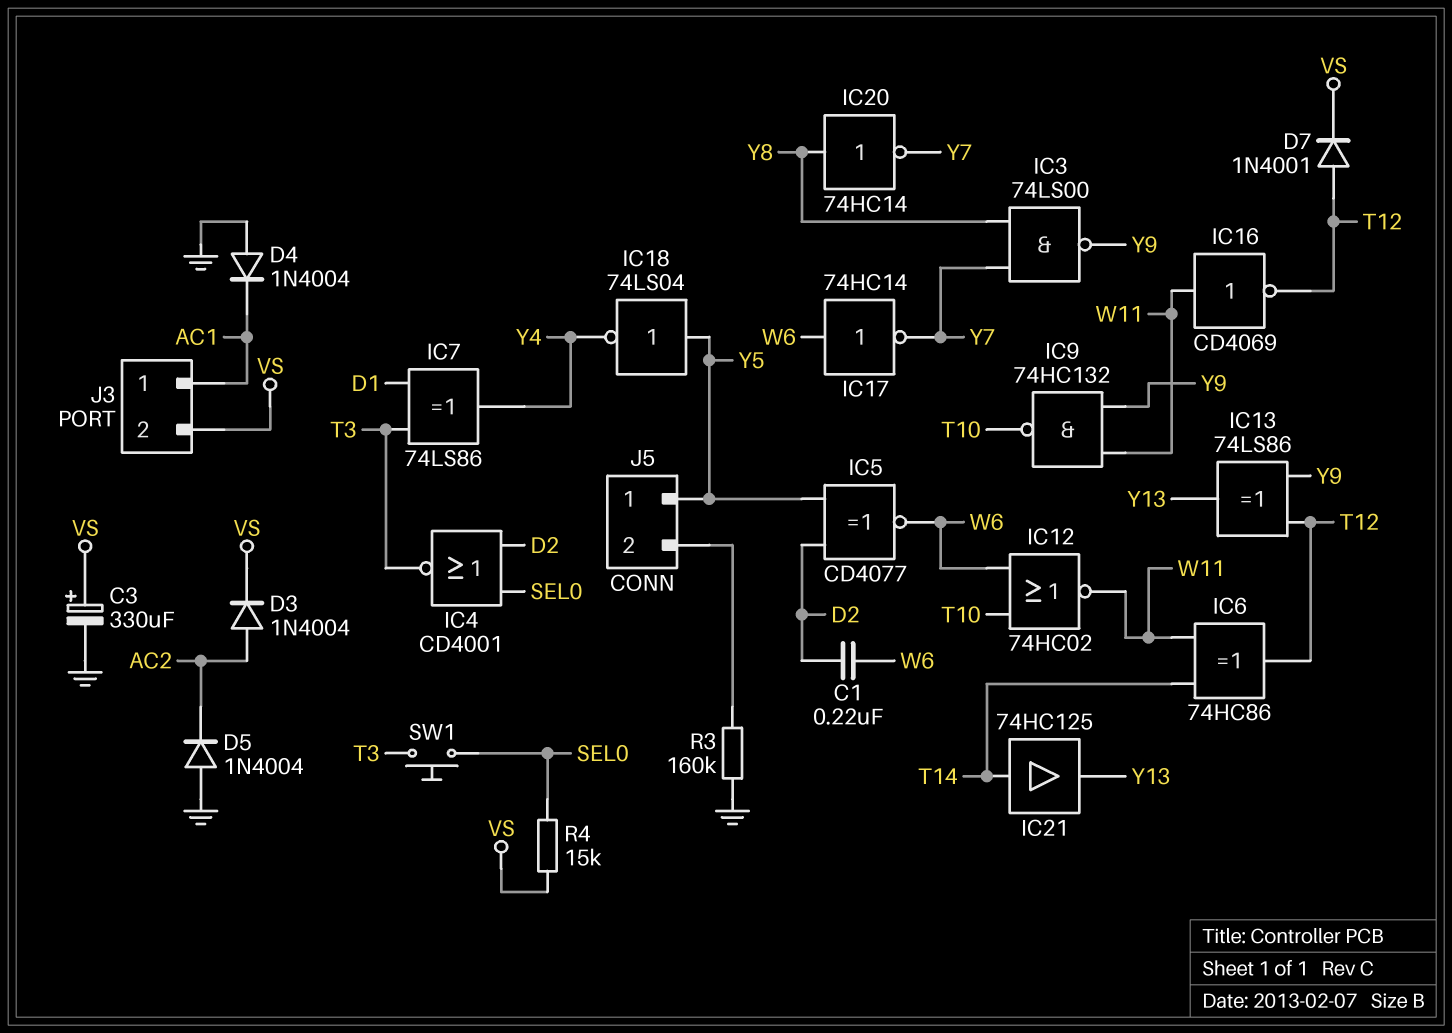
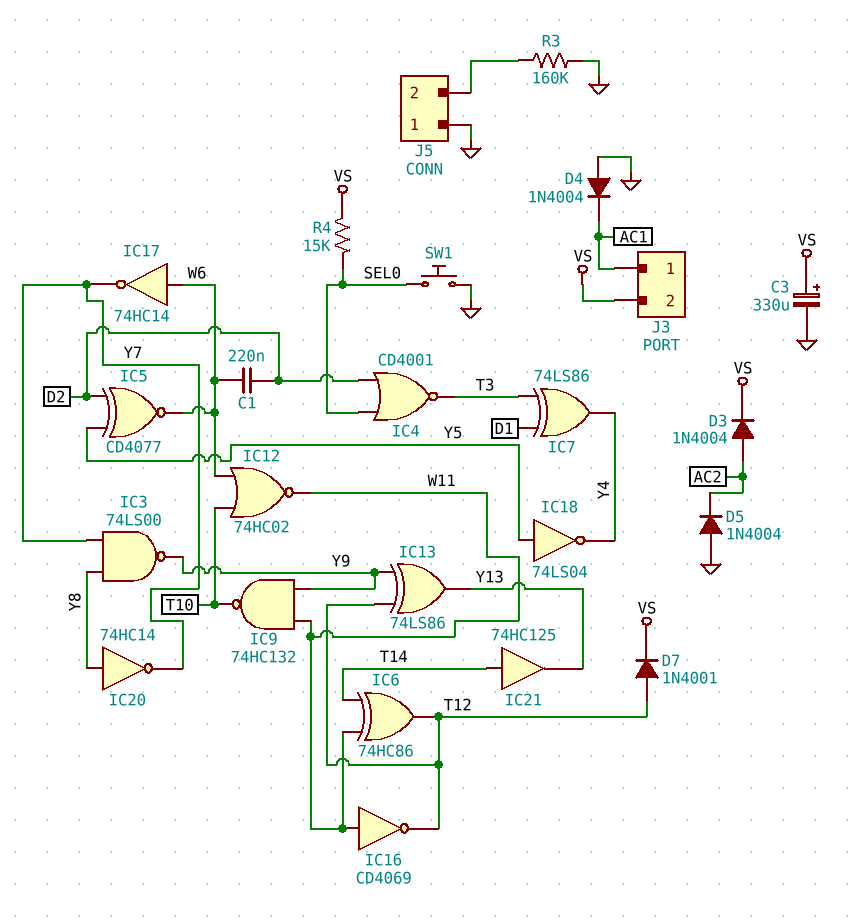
J5 pin 1: Y5 -> GND
SW1: button (SEL0, T3) -> button (GND, SEL0)

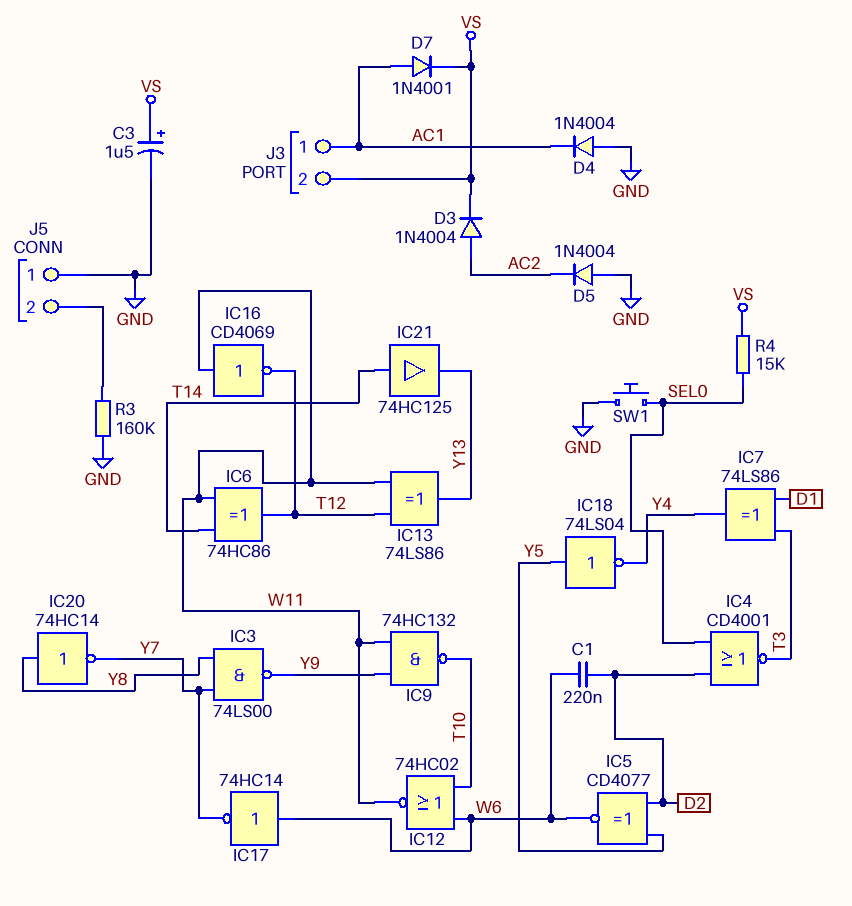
C3: 330uF (plus VS, minus GND) -> 1.5uF (plus VS, minus GND)
D7: diode 1N4001 (A T12, K VS) -> diode 1N4001 (A AC1, K VS)
IC13: XOR 74LS86 (in T12, in Y9, out Y13) -> XOR 74LS86 (in T12, in W11, out Y13)

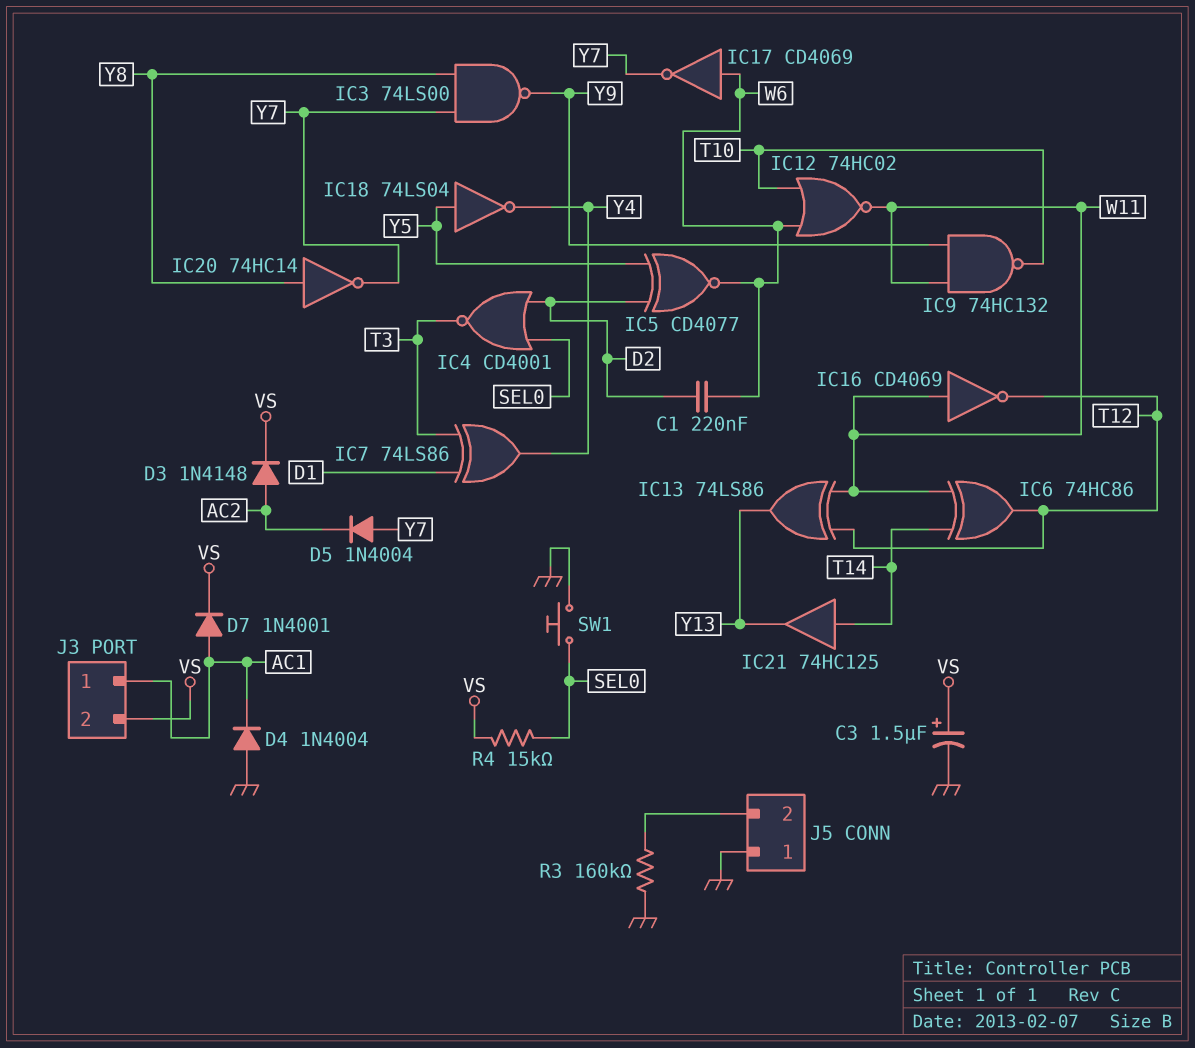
D3: diode 1N4004 (A AC2, K VS) -> diode 1N4148 (A AC2, K VS)
D5: diode 1N4004 (A GND, K AC2) -> diode 1N4004 (A Y7, K AC2)
IC17: NOT 74HC14 (in W6, out Y7) -> NOT CD4069 (in W6, out Y7)

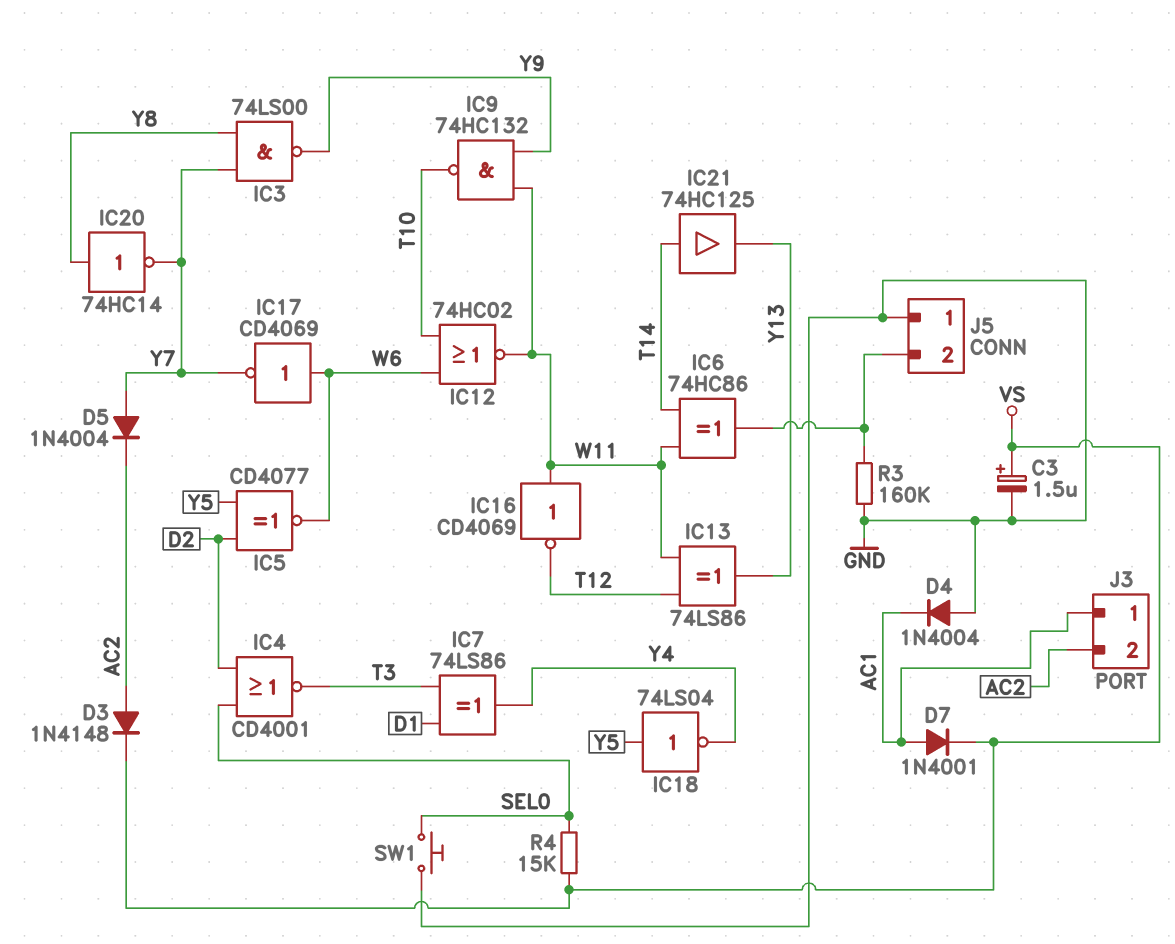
C1: 220nF (D2, W6) -> none
IC6: XOR 74HC86 (in T14, in W11, out T12) -> XOR 74HC86 (in T14, in W11, out J5/2)
J3 pin 2: VS -> AC2

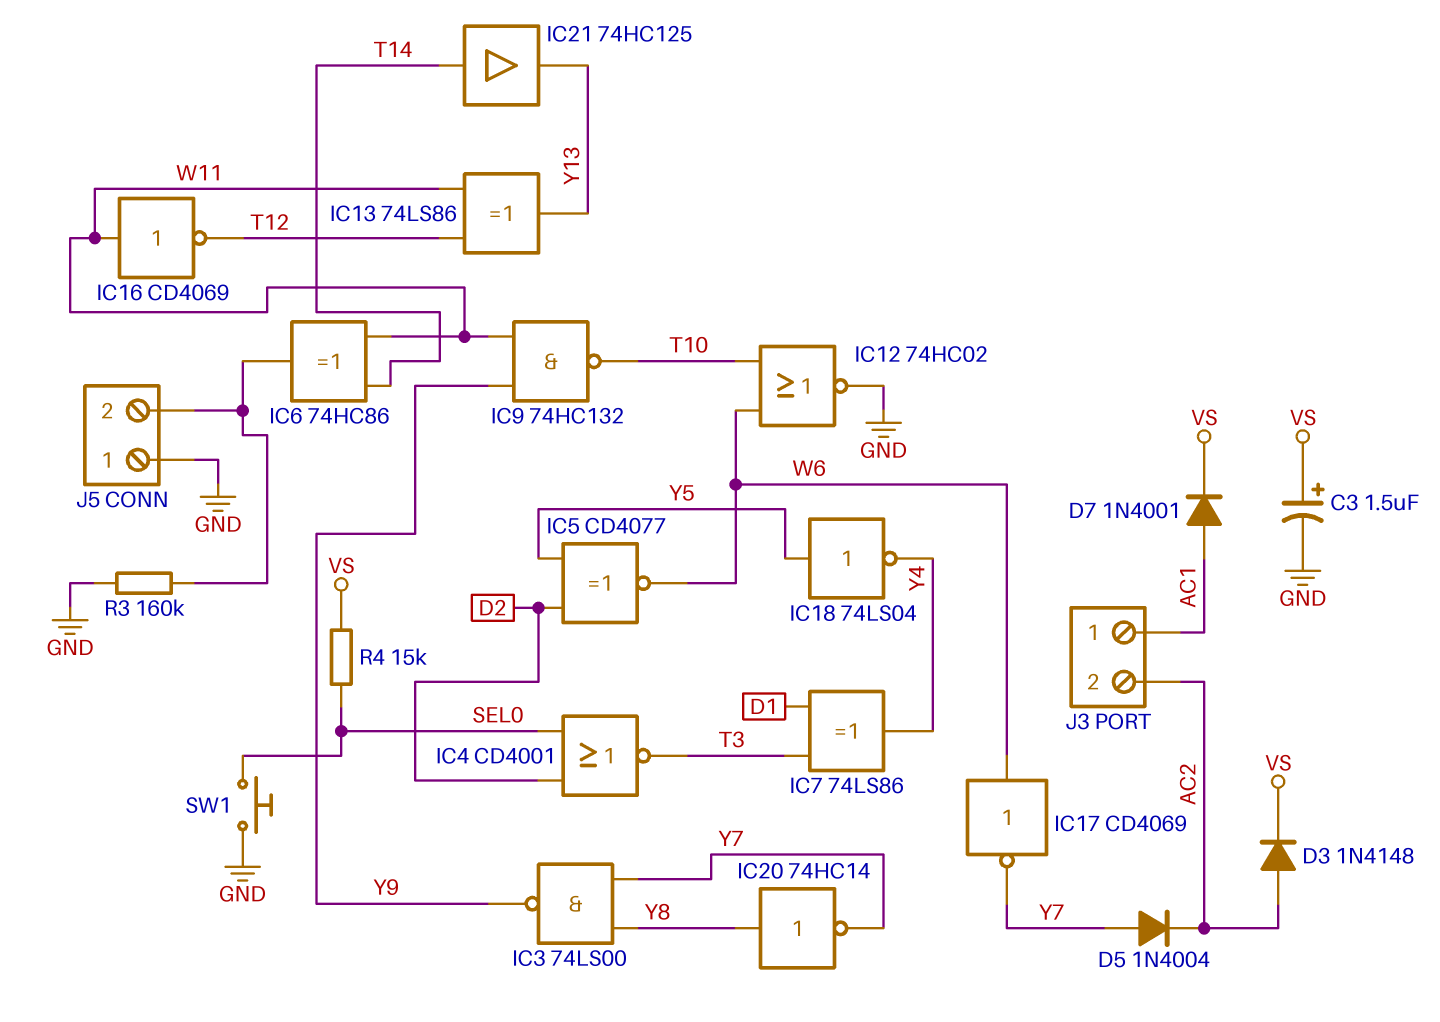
D4: diode 1N4004 (A GND, K AC1) -> none
IC12: NOR 74HC02 (in T10, in W6, out W11) -> NOR 74HC02 (in T10, in W6, out GND)

